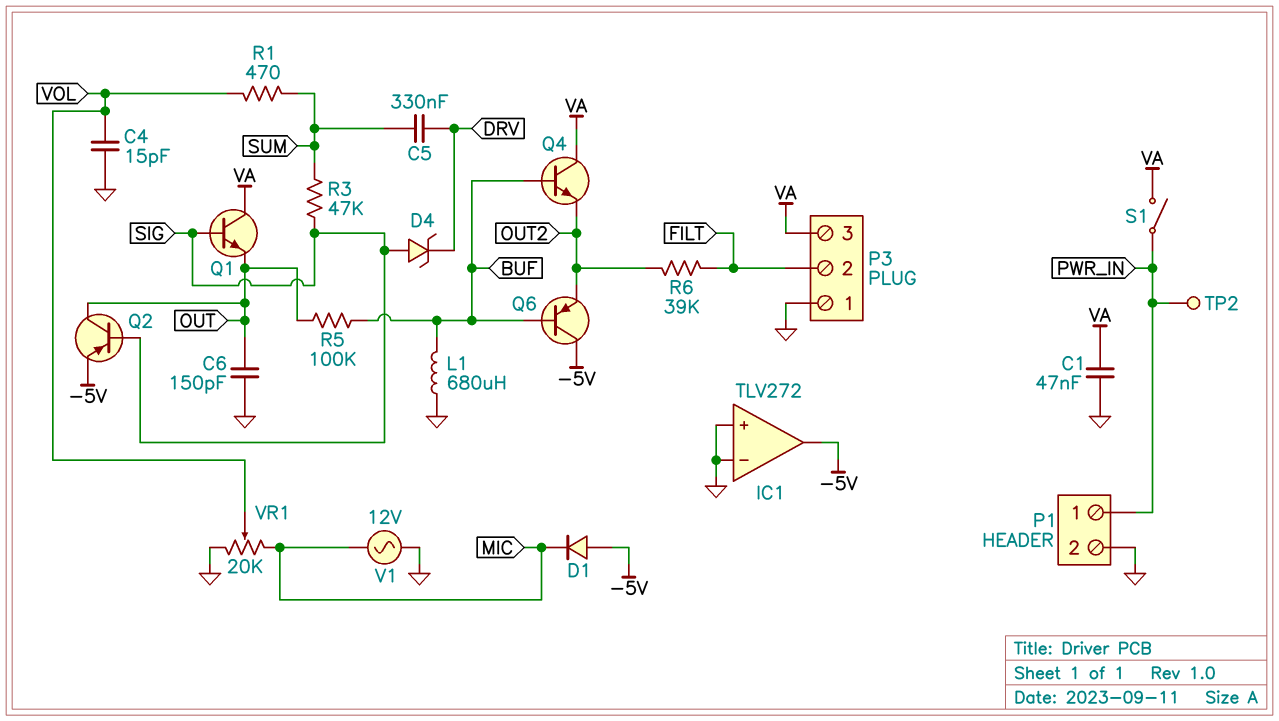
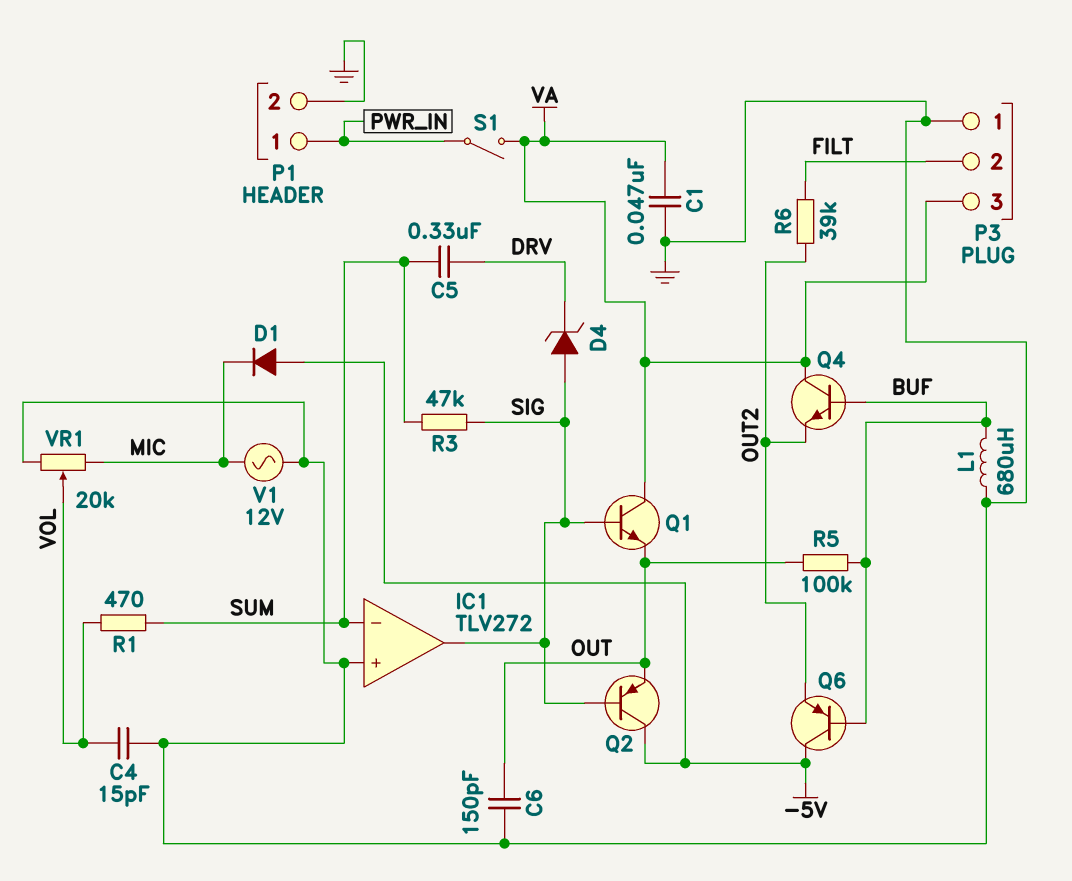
IC1 pin in-: GND -> SUM
IC1 pin out: -5V -> SIG
Q2: PNP (B SIG, C OUT, E -5V) -> PNP (B SIG, C -5V, E OUT)
TP2: test point (PWR_IN) -> none

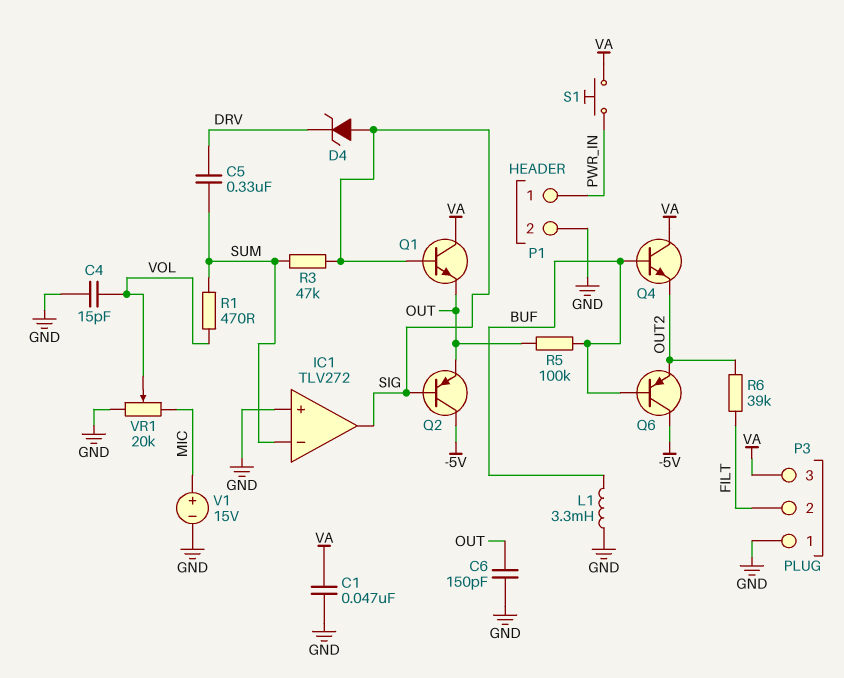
D1: diode (A -5V, K MIC) -> none
L1: 680uH (BUF, GND) -> 3.3mH (BUF, GND)
S1: switch (PWR_IN, VA) -> button (PWR_IN, VA)
V1: AC 12V (GND, MIC) -> 15V (plus MIC, minus GND)

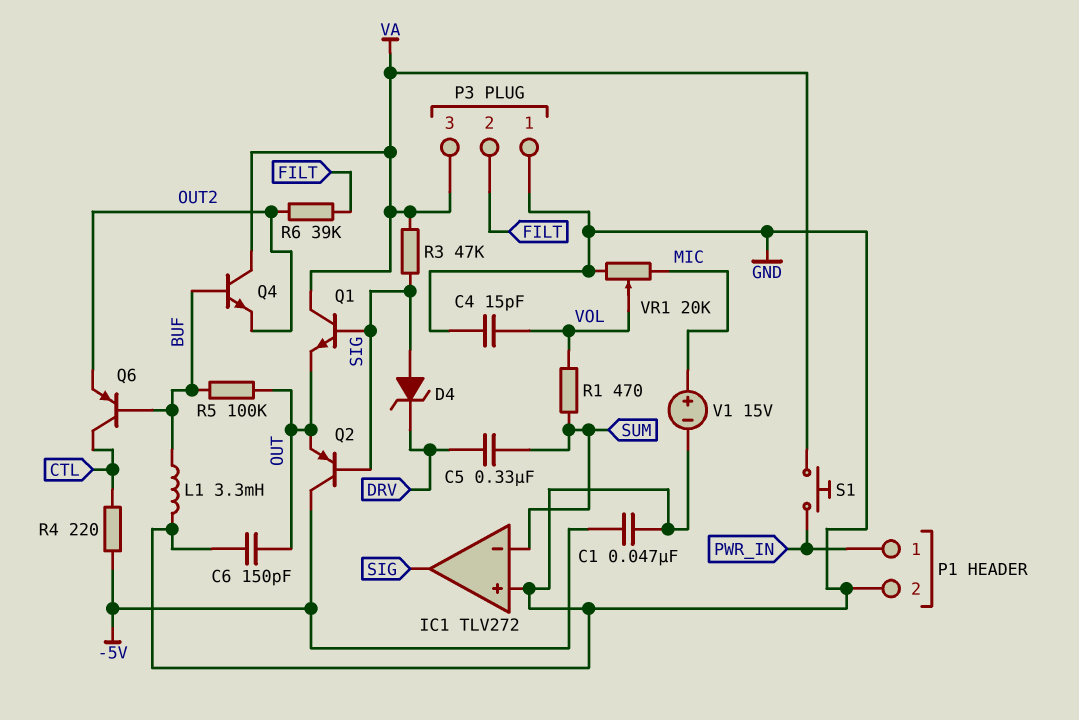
C1: 47nF (GND, VA) -> 47nF (-5V, GND)
Q6: PNP (B BUF, C -5V, E OUT2) -> PNP (B BUF, C CTL, E OUT2)
R3: 47k (SIG, SUM) -> 47k (SIG, VA)
R4: none -> 220 (-5V, CTL)

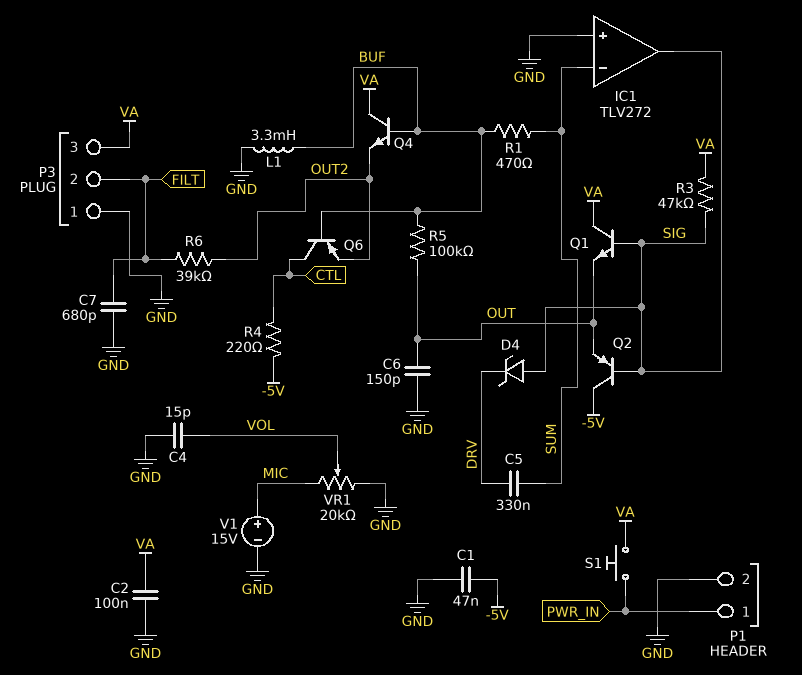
C2: none -> 100nF (GND, VA)
C7: none -> 680pF (FILT, GND)
R1: 470 (SUM, VOL) -> 470 (BUF, SUM)

